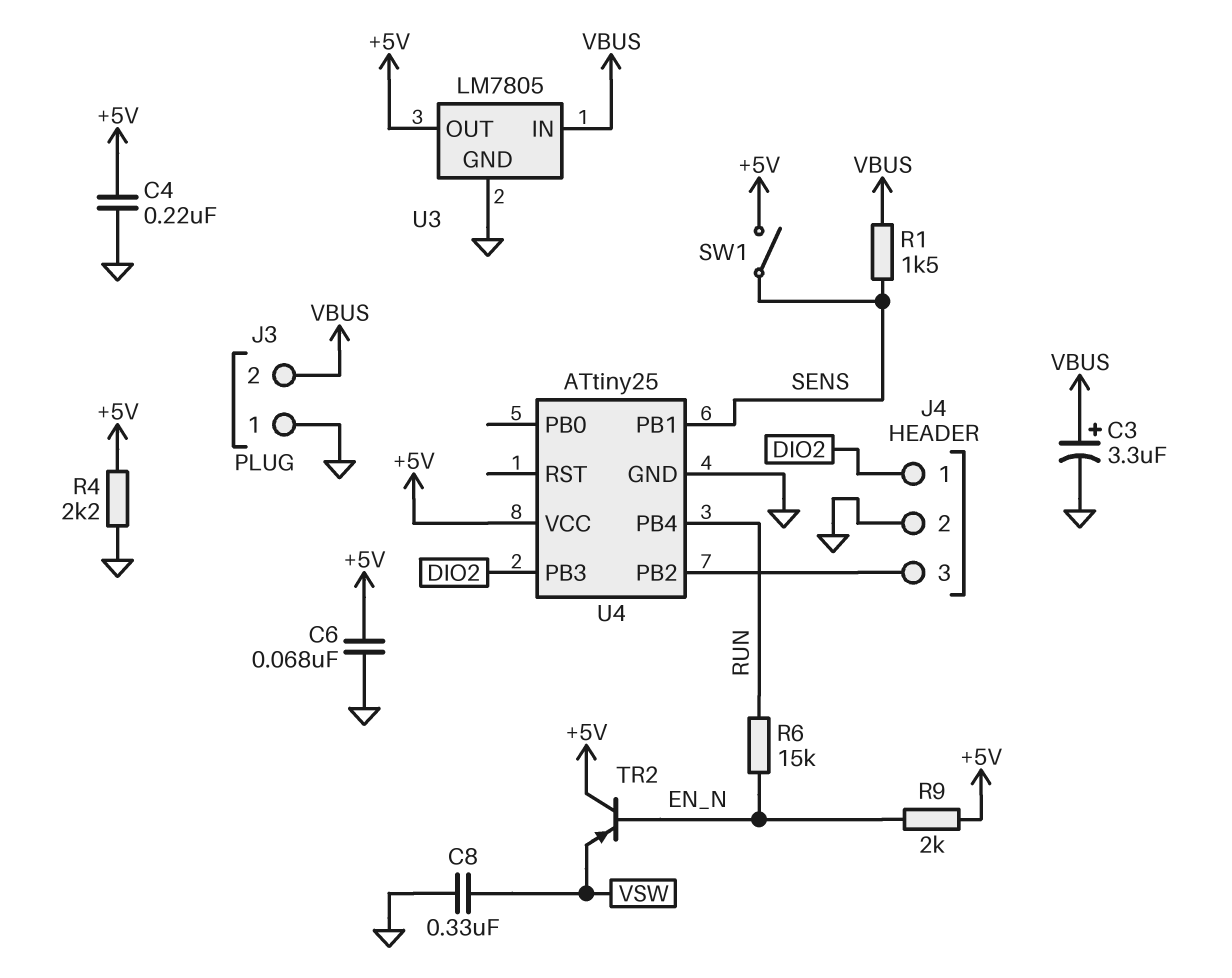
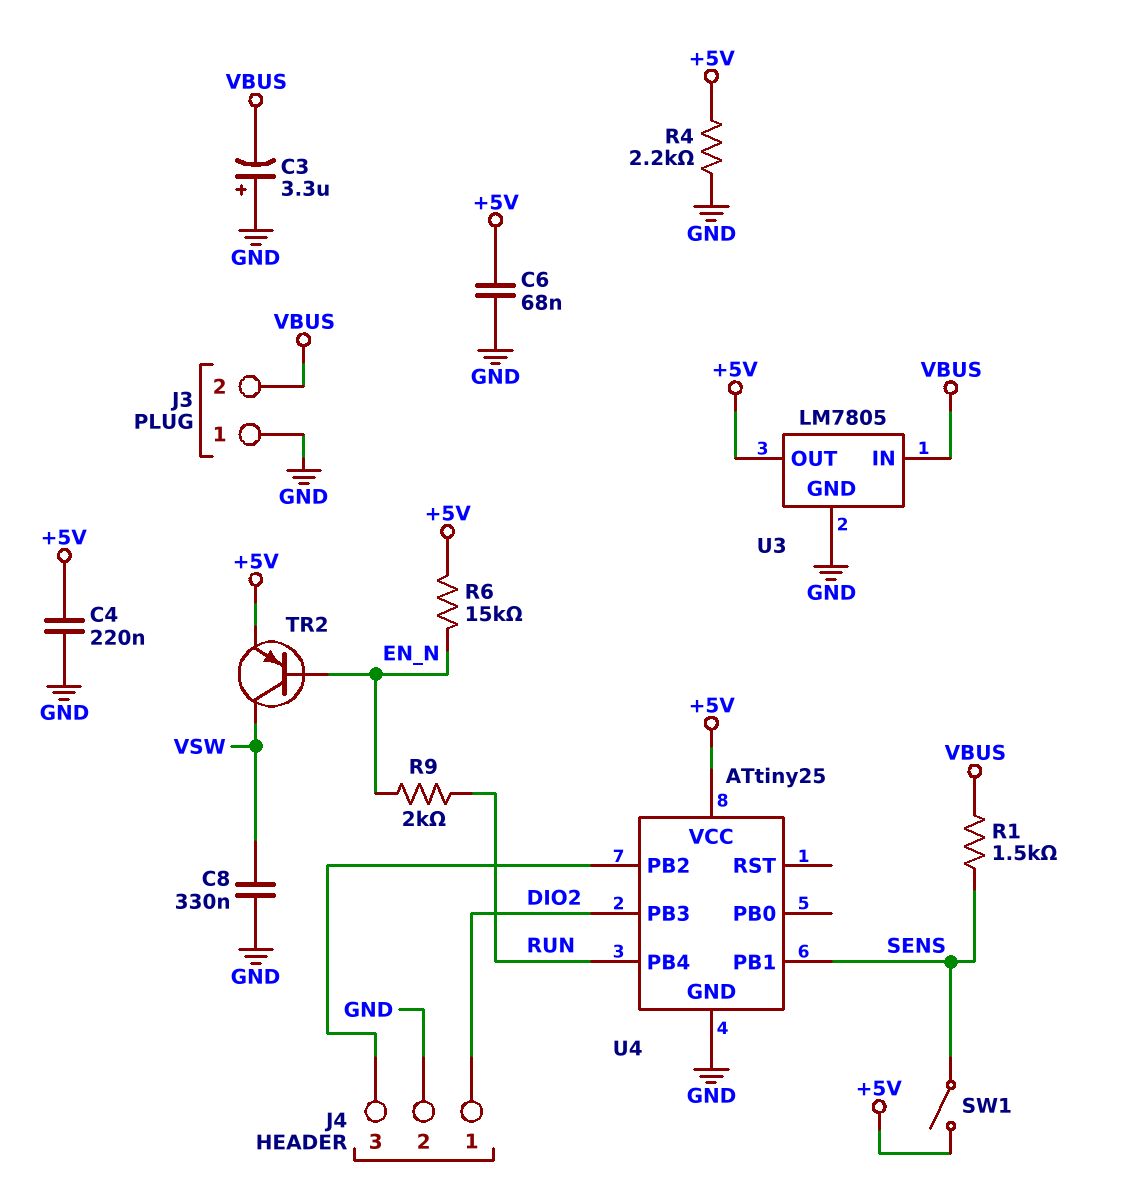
C3: 3.3uF (plus VBUS, minus GND) -> 3.3uF (plus GND, minus VBUS)
R6: 15k (EN_N, RUN) -> 15k (+5V, EN_N)
R9: 2k (+5V, EN_N) -> 2k (EN_N, RUN)
TR2: PNP (B EN_N, C +5V, E VSW) -> PNP (B EN_N, C VSW, E +5V)

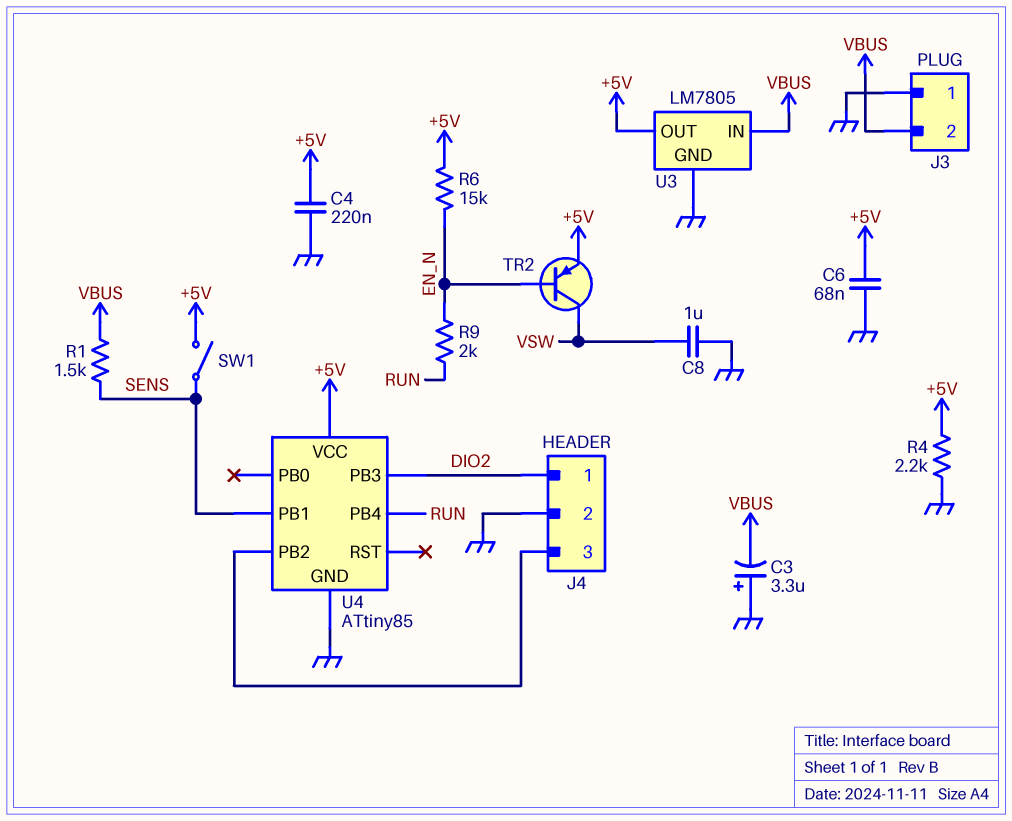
C8: 330nF (GND, VSW) -> 1uF (GND, VSW)
U4: ATtiny25 -> ATtiny85

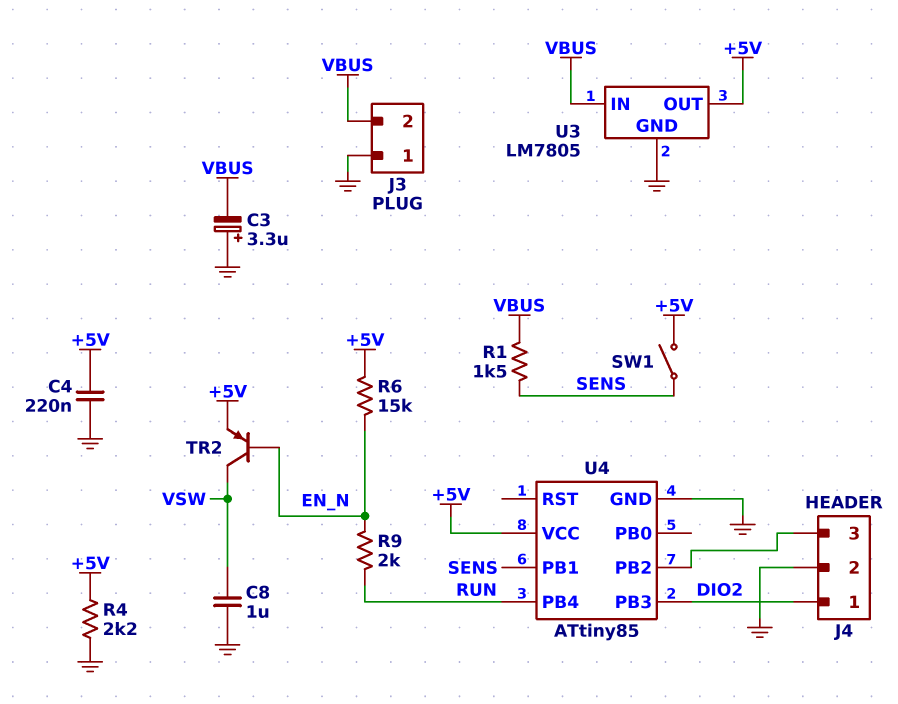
C6: 68nF (+5V, GND) -> none

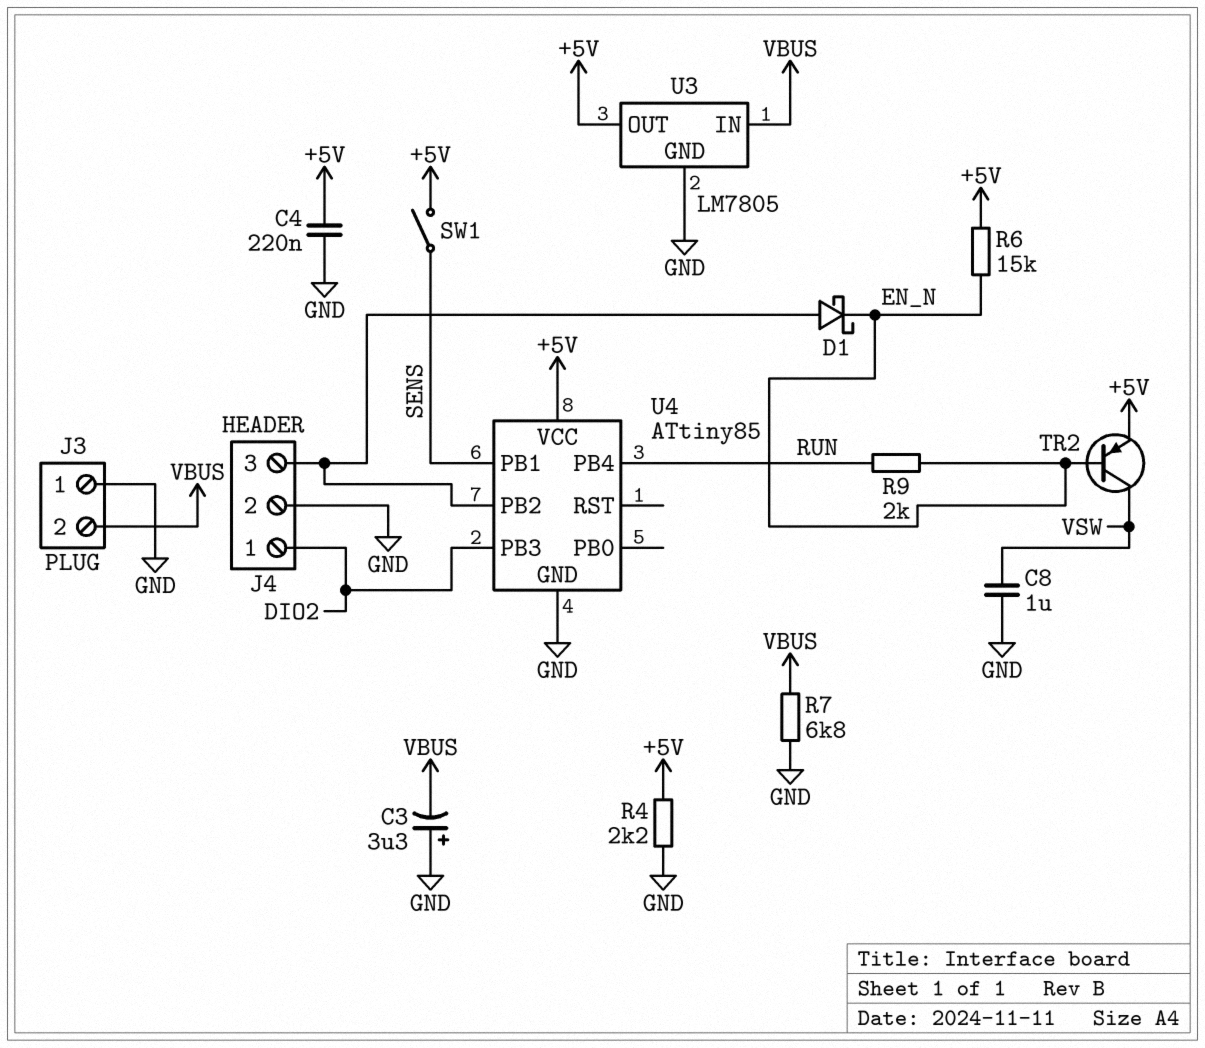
D1: none -> schottky (A J4/3, K EN_N)
R1: 1.5k (SENS, VBUS) -> none
R7: none -> 6.8k (GND, VBUS)

